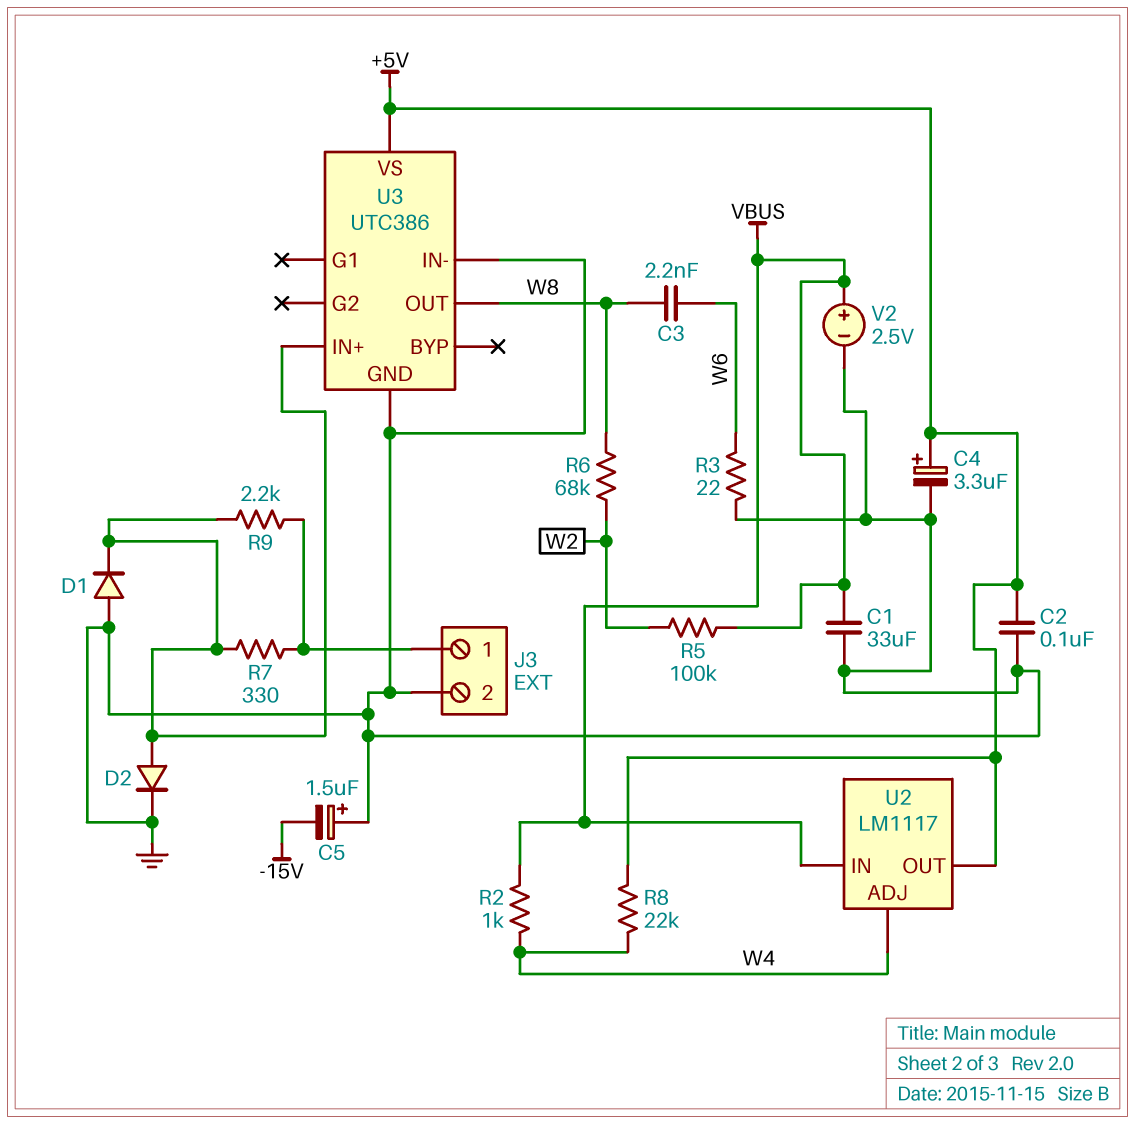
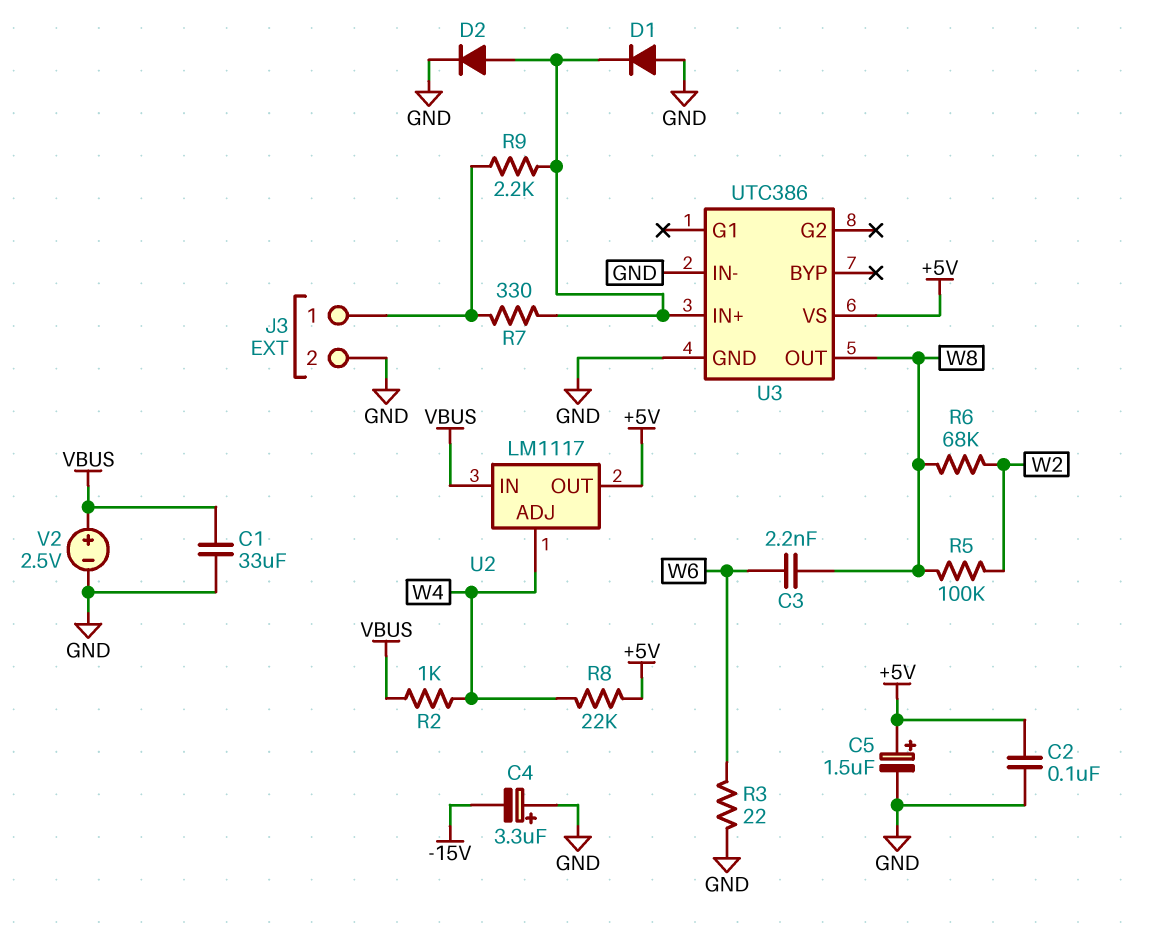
C4: 3.3uF (plus +5V, minus GND) -> 3.3uF (plus GND, minus -15V)
C5: 1.5uF (plus GND, minus -15V) -> 1.5uF (plus +5V, minus GND)
R5: 100k (VBUS, W2) -> 100k (W2, W8)

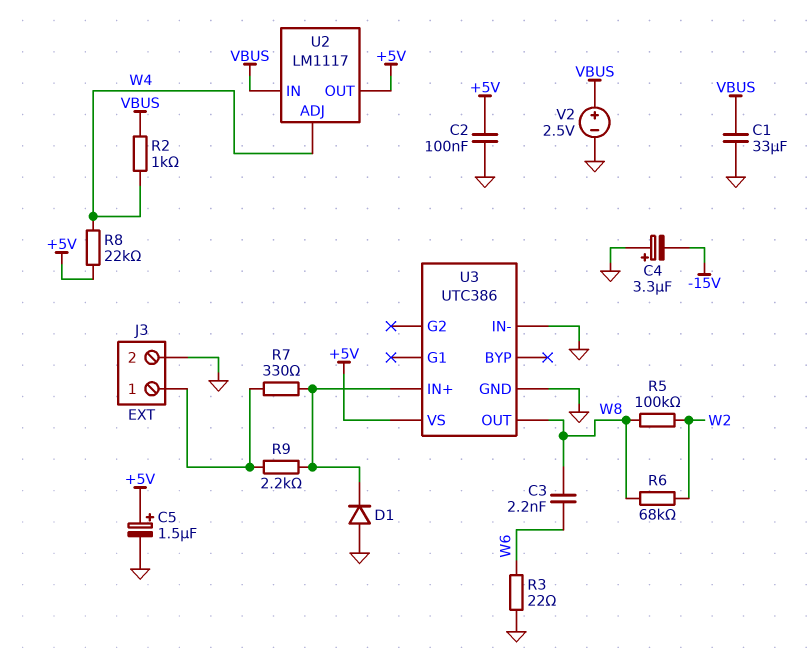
D2: diode (A U3/IN+, K GND) -> none

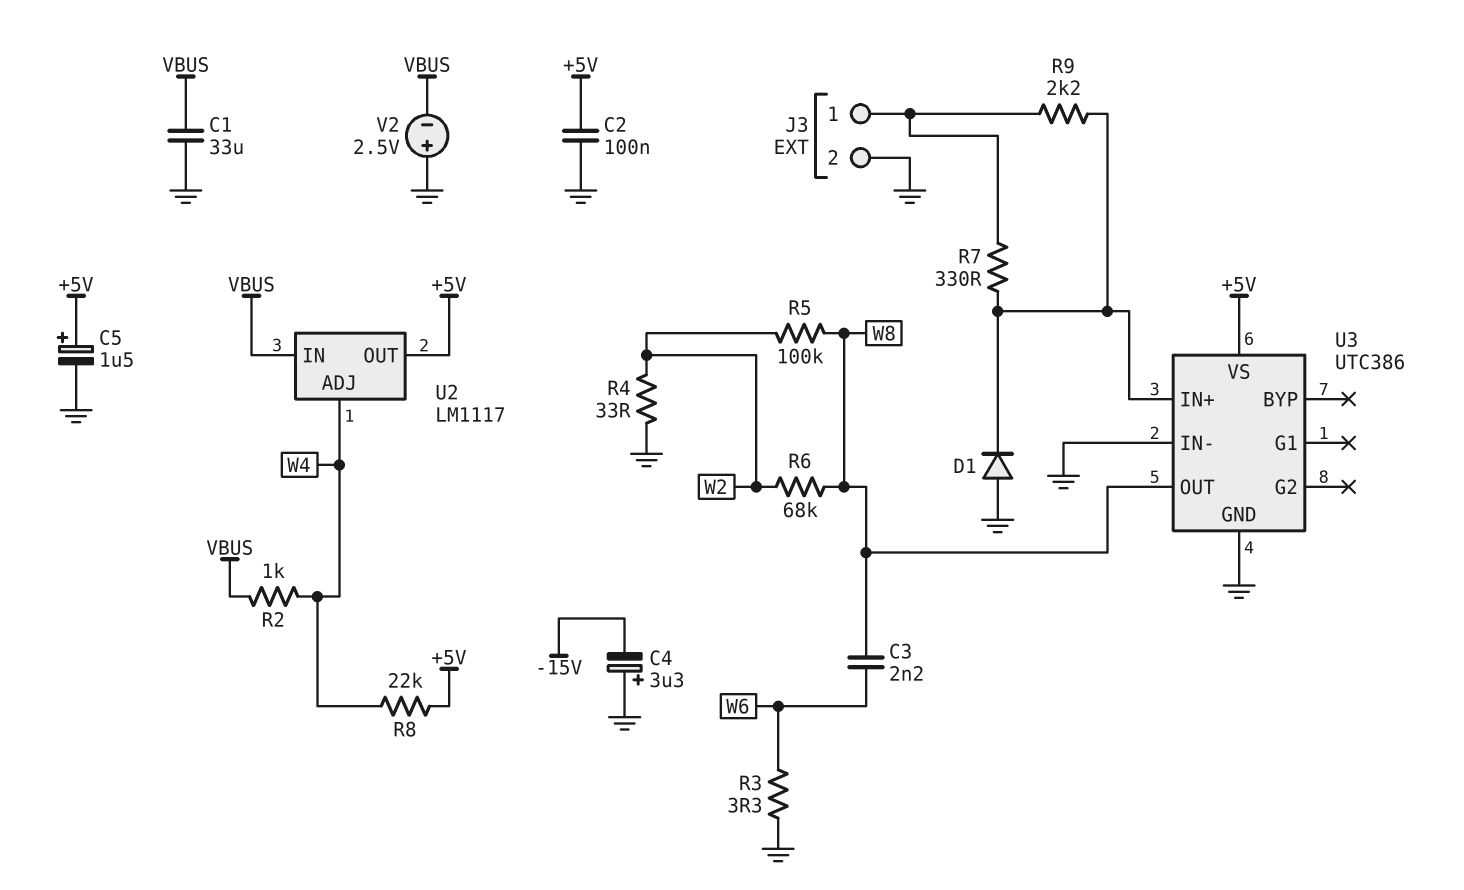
R3: 22 (GND, W6) -> 3.3 (GND, W6)
R4: none -> 33 (GND, W2)
V2: 2.5V (plus VBUS, minus GND) -> 2.5V (plus GND, minus VBUS)

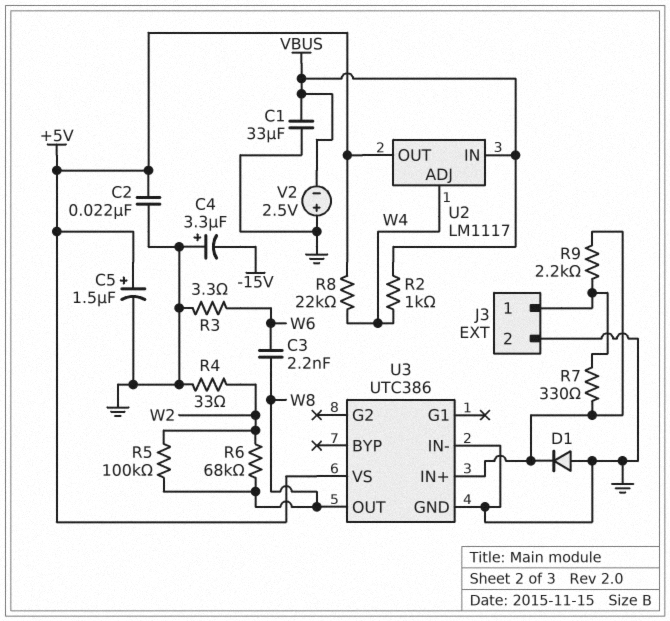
C2: 100nF (+5V, GND) -> 22nF (+5V, GND)

